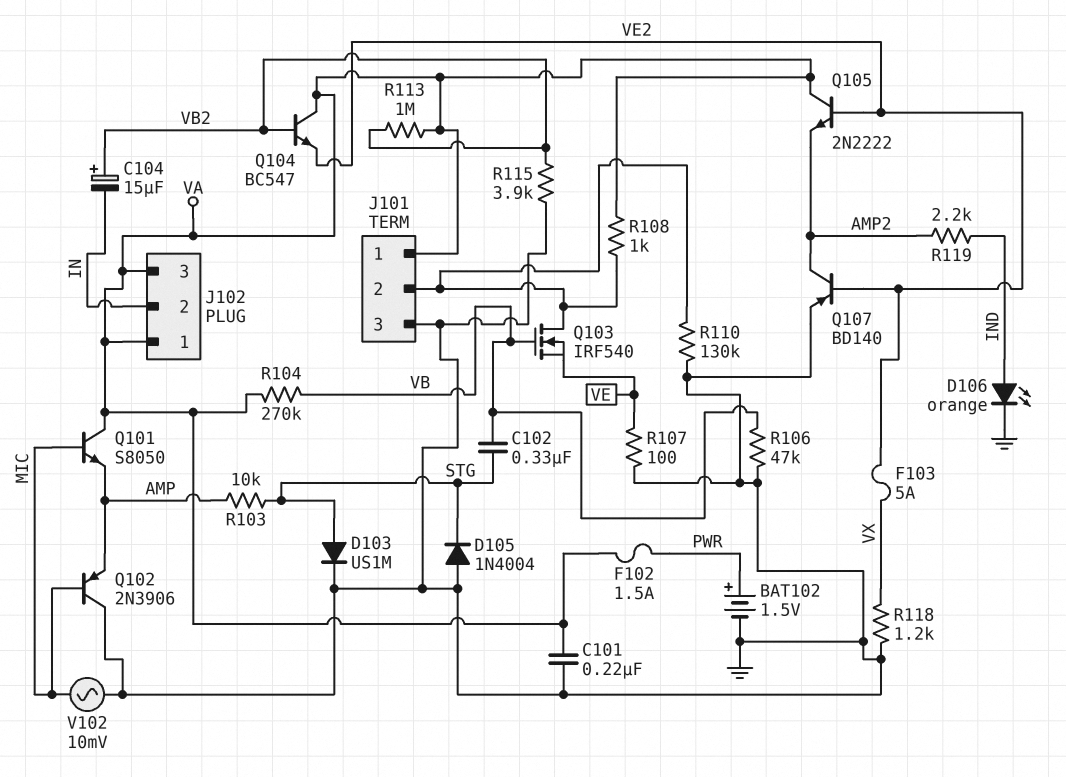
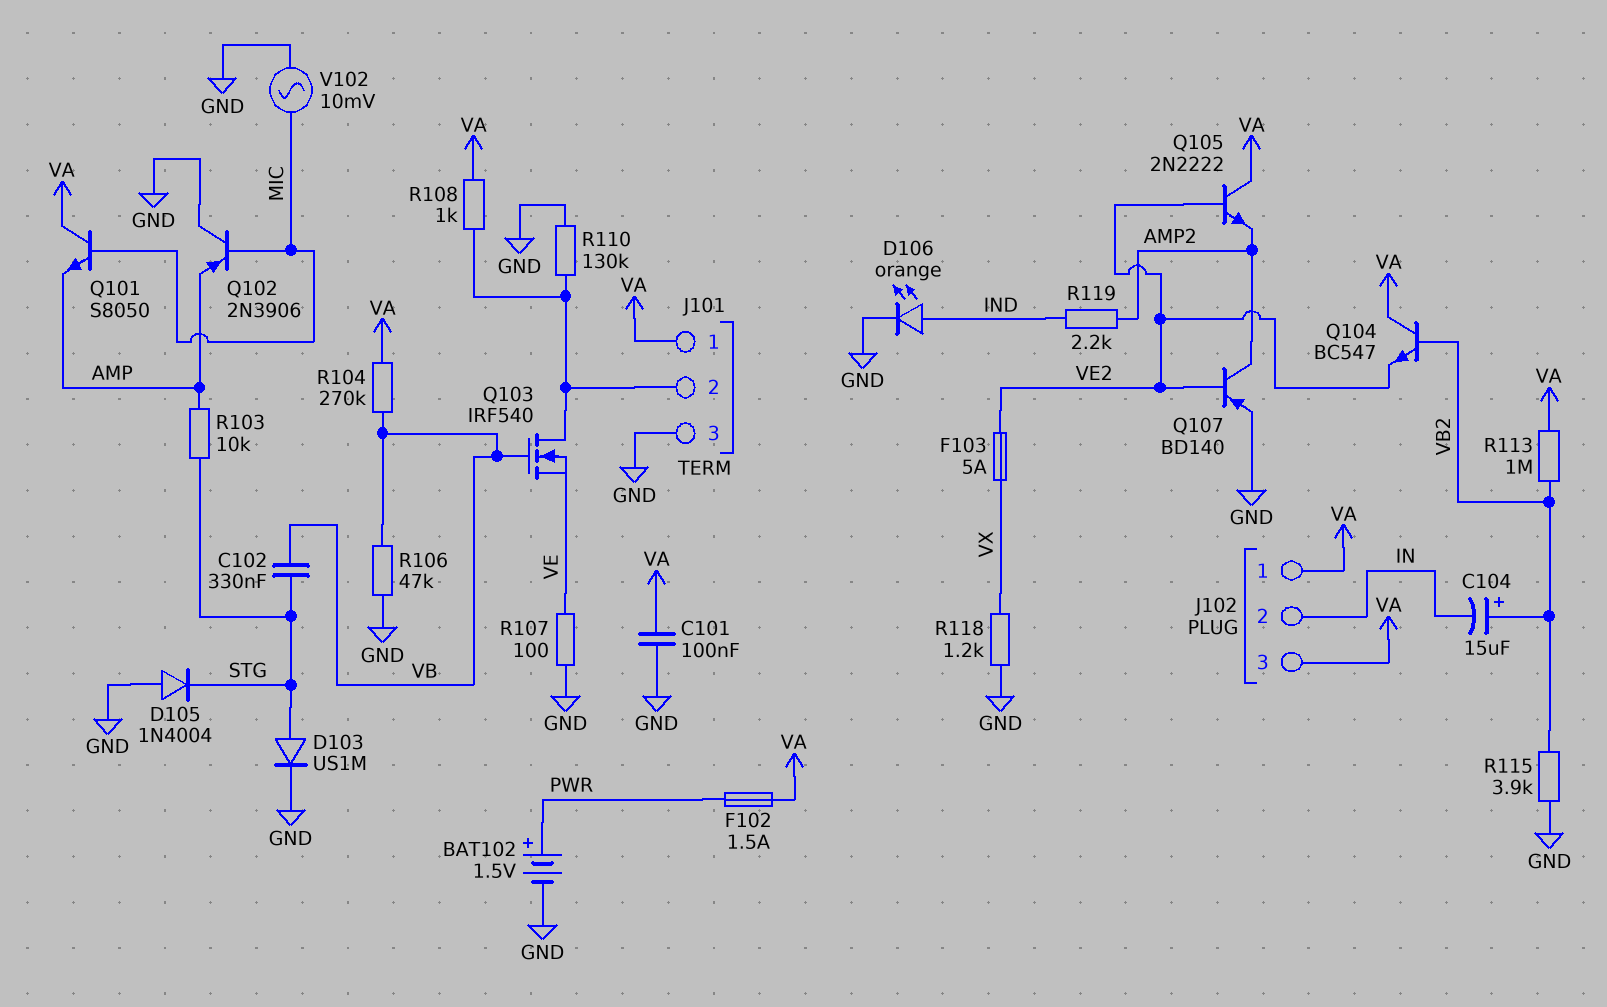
C101: 220nF (GND, VA) -> 100nF (GND, VA)

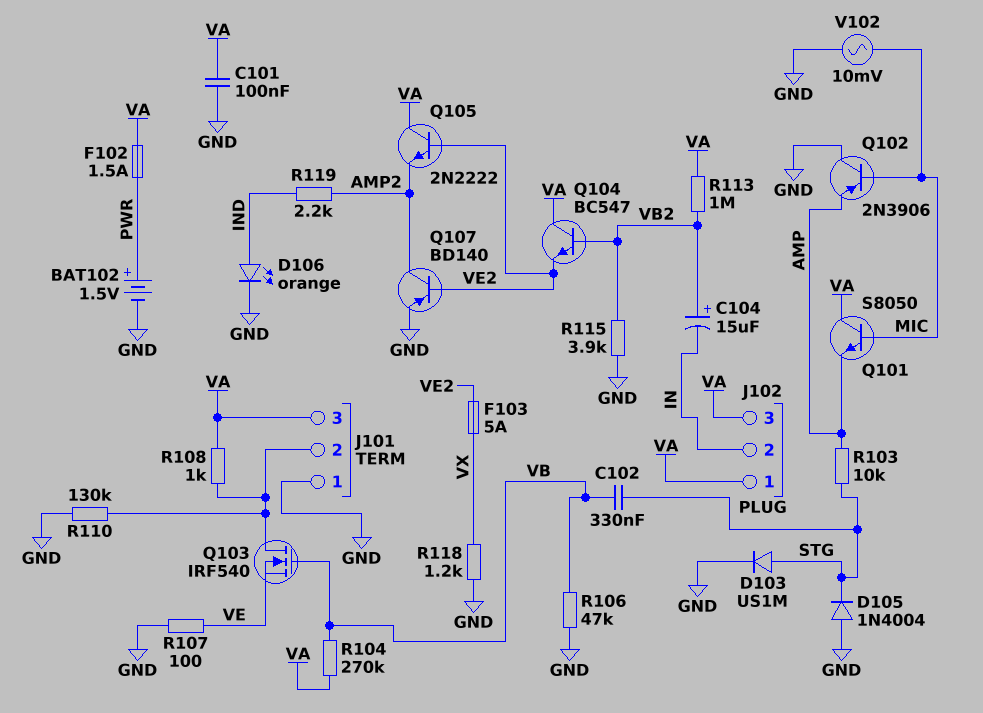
J101 pin 1: VA -> GND
J101 pin 3: GND -> VA

